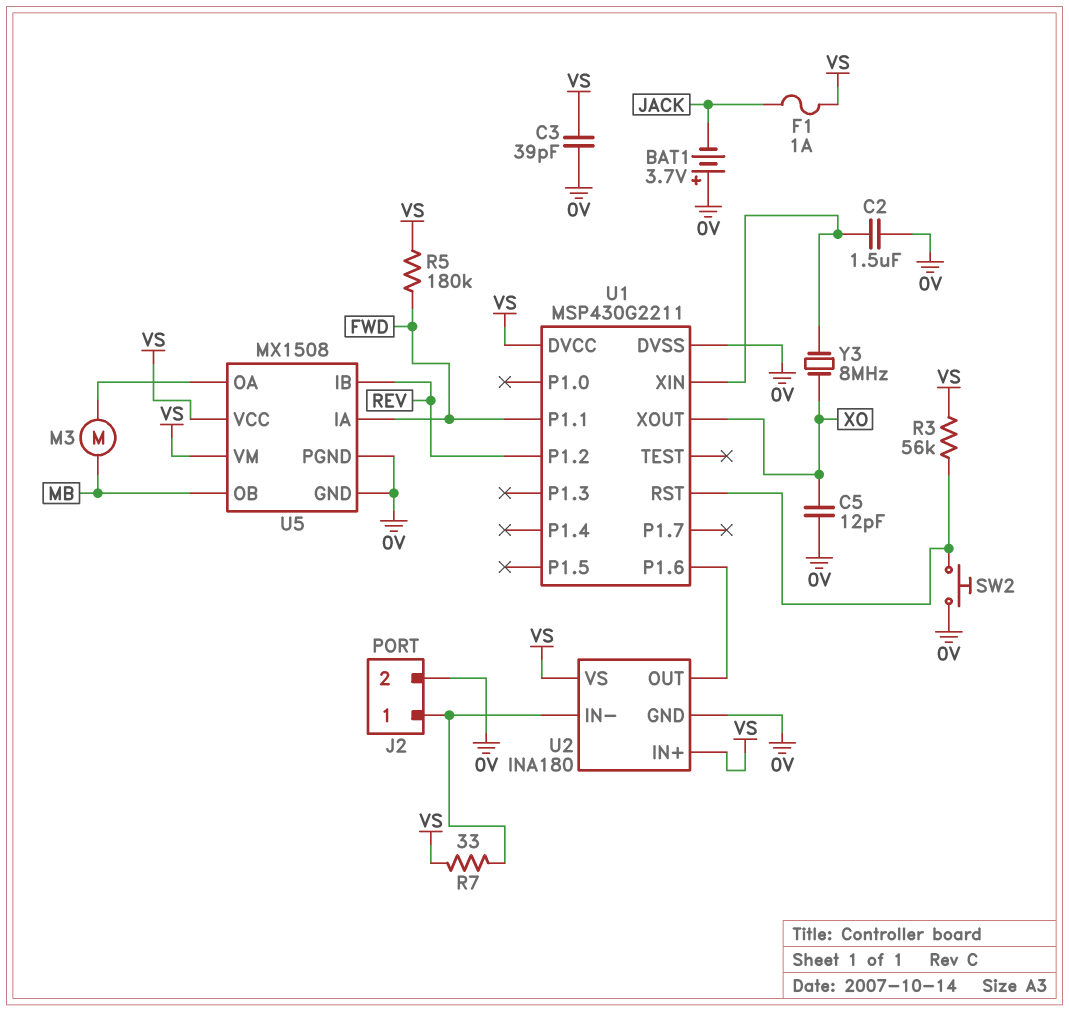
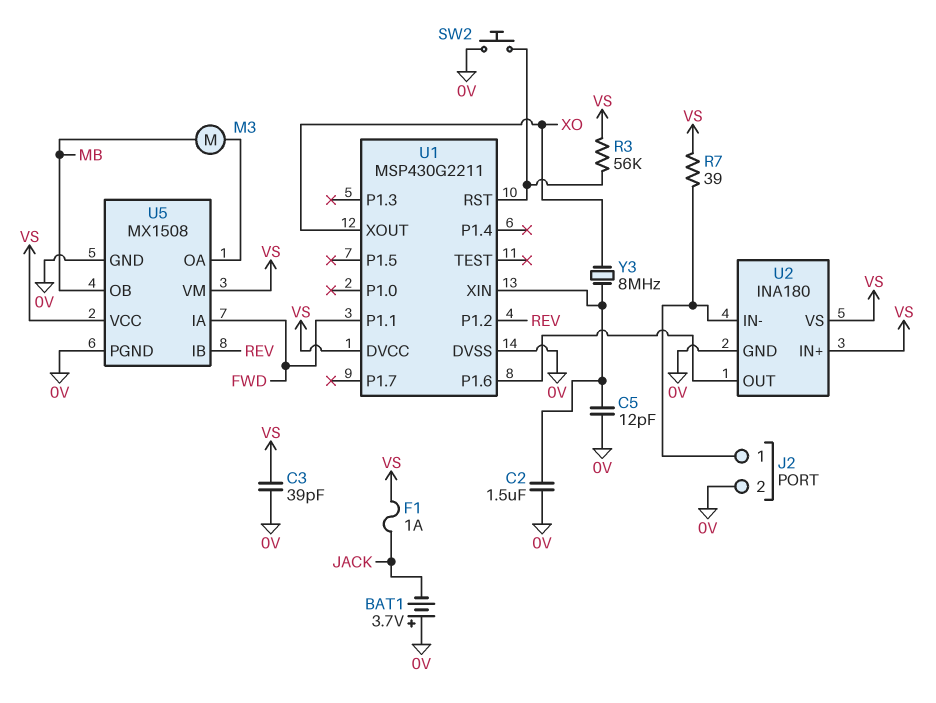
C5: 12pF (0V, XO) -> 12pF (0V, U1/XIN)
R5: 180k (FWD, VS) -> none
R7: 33 (J2/1, VS) -> 39 (J2/1, VS)

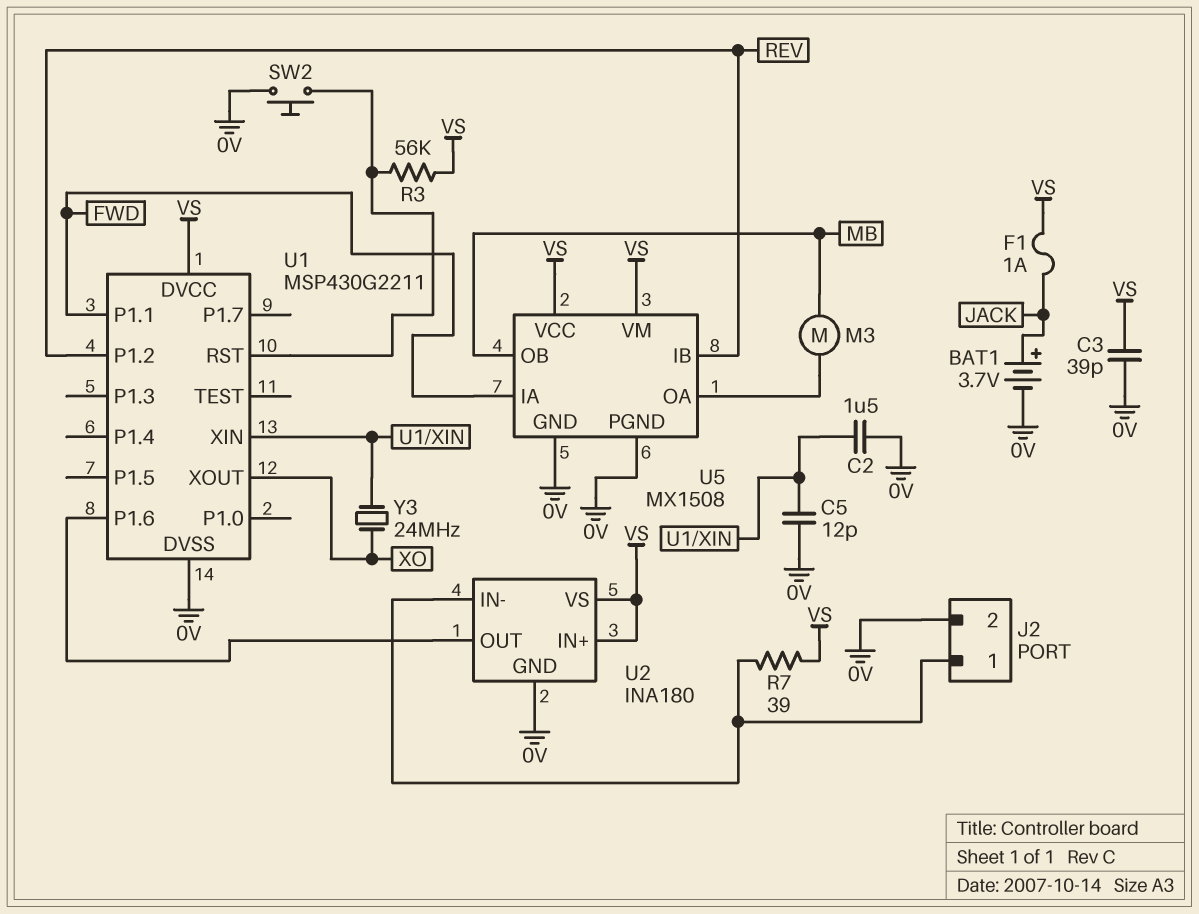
BAT1: 3.7V (plus 0V, minus JACK) -> 3.7V (plus JACK, minus 0V)
Y3: 8MHz (U1/XIN, XO) -> 24MHz (U1/XIN, XO)

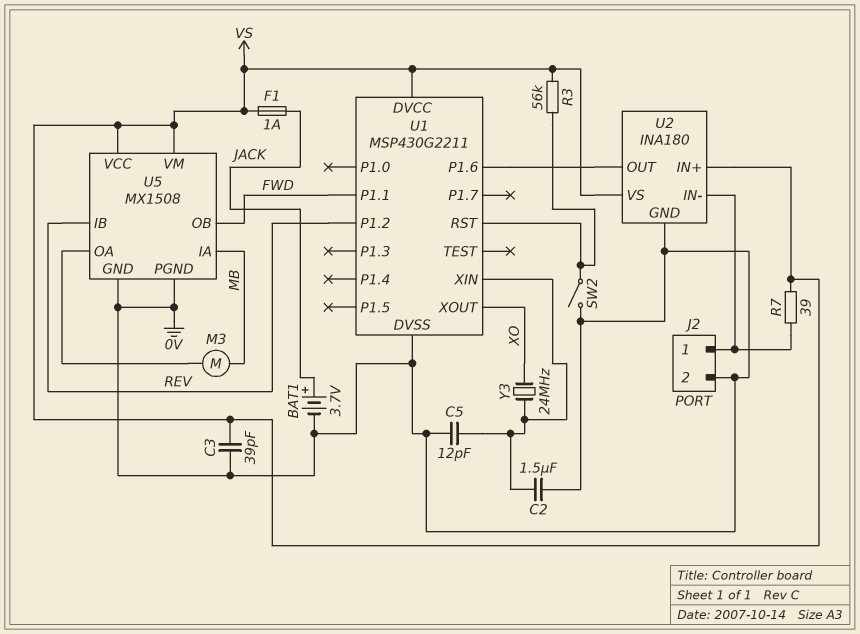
SW2: button (0V, U1/RST) -> switch (0V, U1/RST)
U5 pin IA: FWD -> MB
U5 pin OB: MB -> FWD

